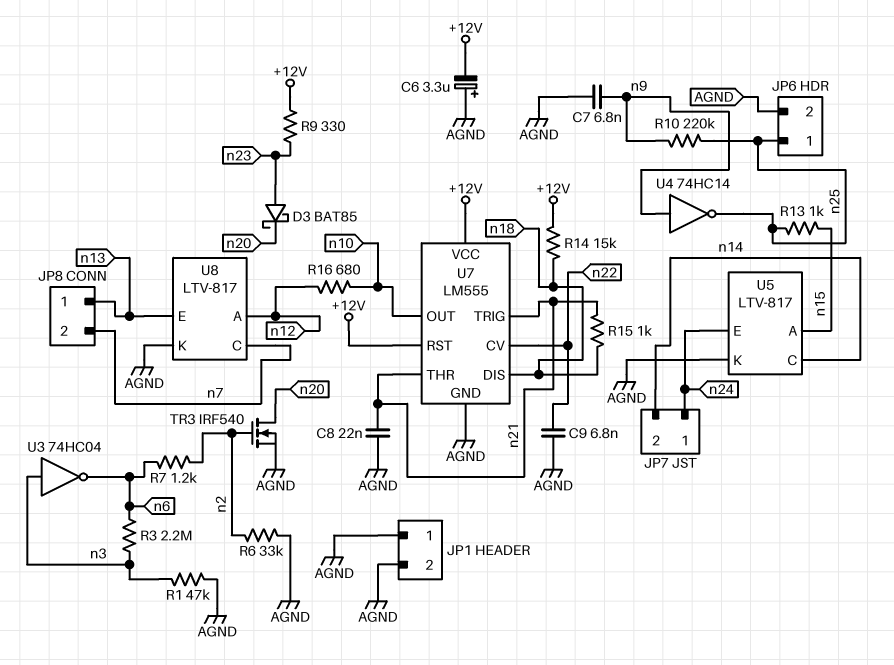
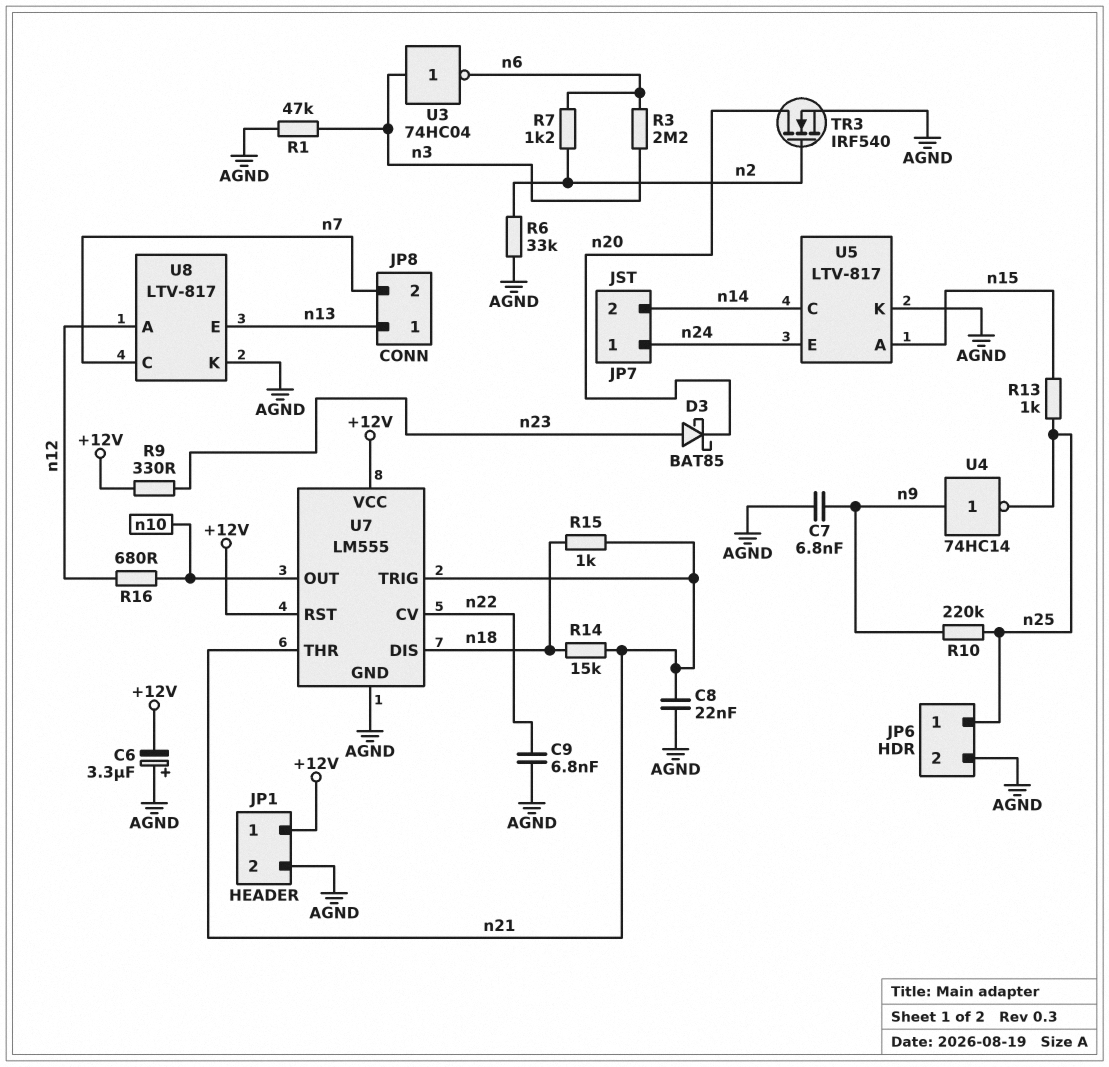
JP1 pin 1: AGND -> +12V
R14: 15k (+12V, n18) -> 15k (n18, n21)

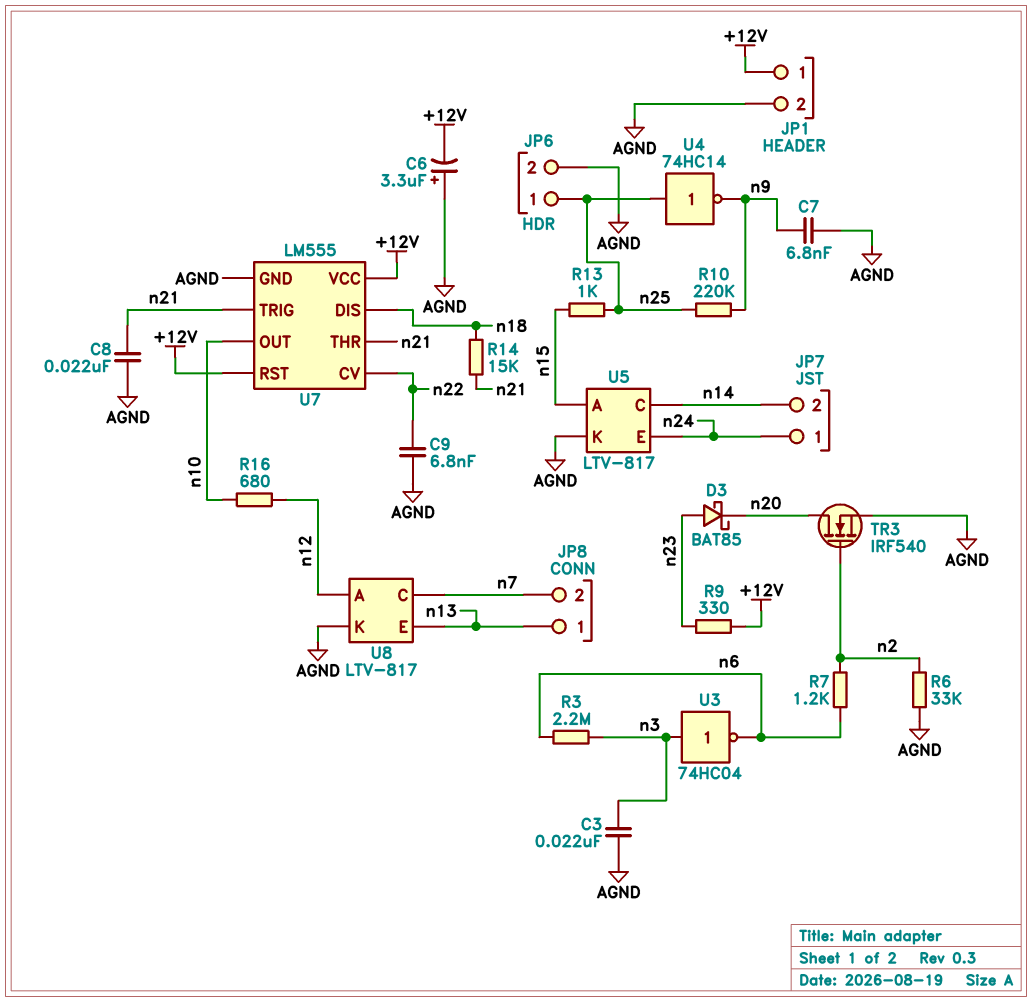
C3: none -> 22nF (AGND, n3)
R1: 47k (AGND, n3) -> none
R15: 1k (n18, n21) -> none
U4: NOT 74HC14 (in n9, out n25) -> NOT 74HC14 (in n25, out n9)

